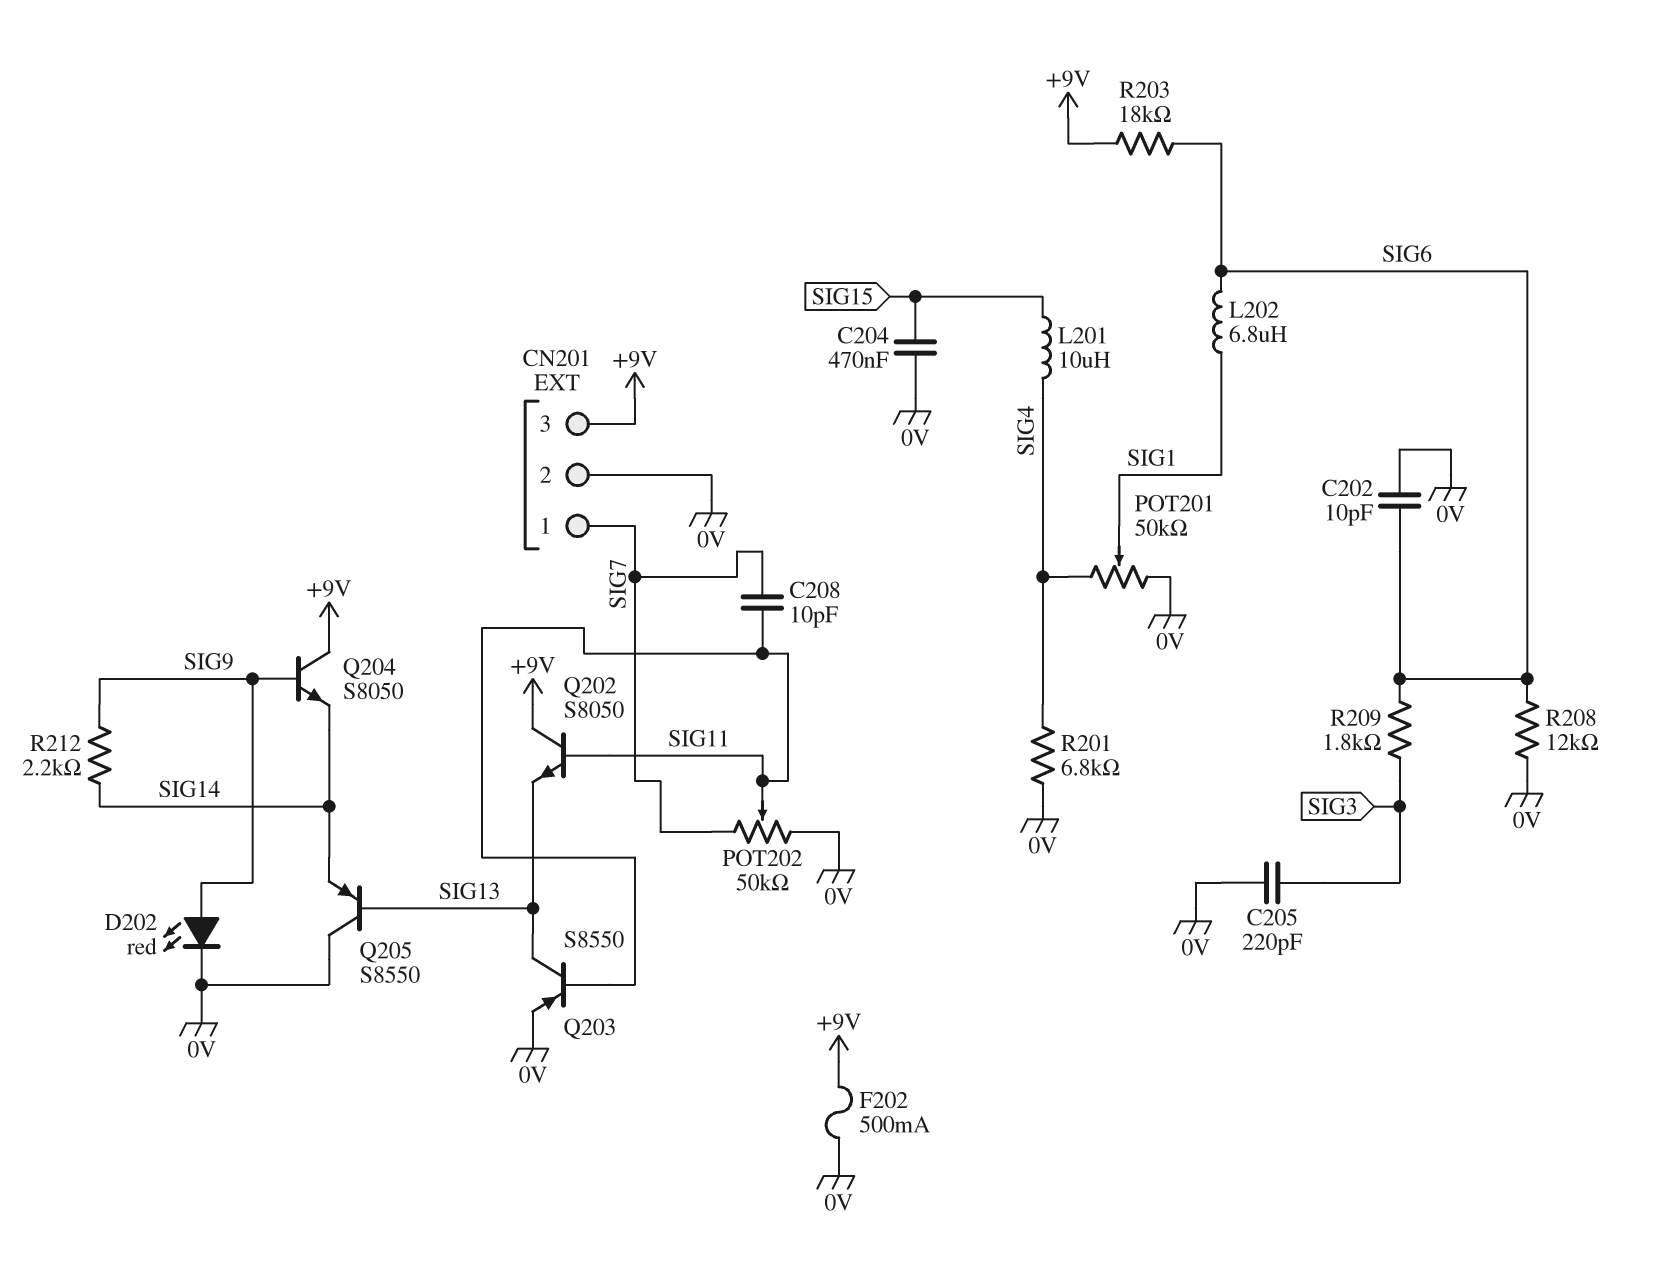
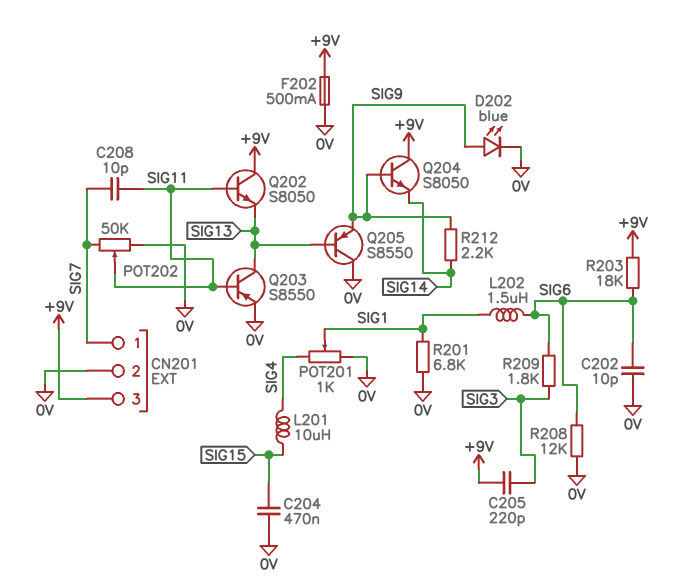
C205: 220pF (0V, SIG3) -> 220pF (+9V, SIG3)
D202: LED red (A SIG9, K 0V) -> LED blue (A SIG9, K 0V)
L202: 6.8uH (SIG1, SIG6) -> 1.5uH (SIG1, SIG6)
POT201: 50k (0V, SIG4, wiper SIG1) -> 1k (0V, SIG4, wiper SIG1)
Q205: PNP S8550 (B SIG13, C 0V, E SIG14) -> PNP S8550 (B SIG13, C 0V, E SIG9)
R201: 6.8k (0V, SIG4) -> 6.8k (0V, SIG1)

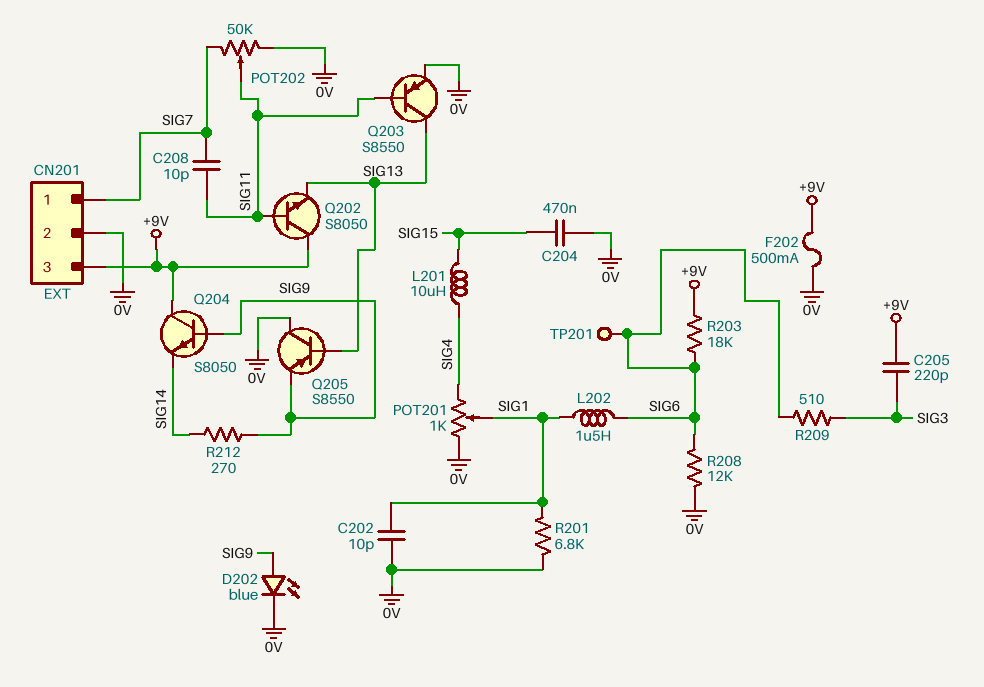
C202: 10pF (0V, SIG6) -> 10pF (0V, SIG1)
R209: 1.8k (SIG3, SIG6) -> 510 (SIG3, SIG6)
R212: 2.2k (SIG9, SIG14) -> 270 (SIG9, SIG14)
TP201: none -> test point (SIG6)

